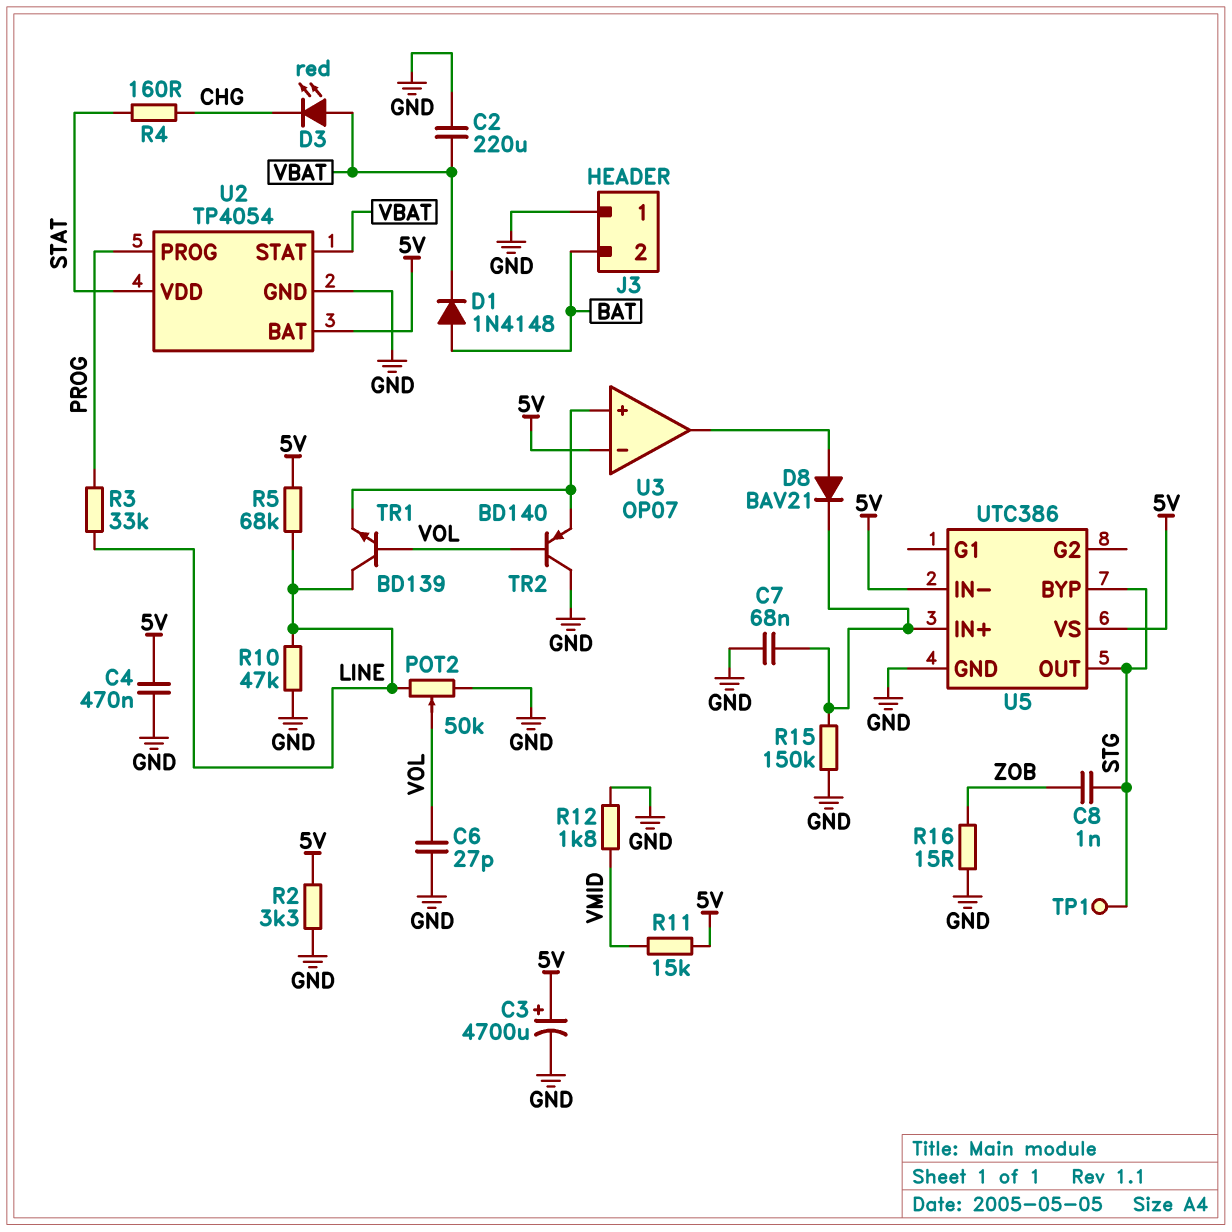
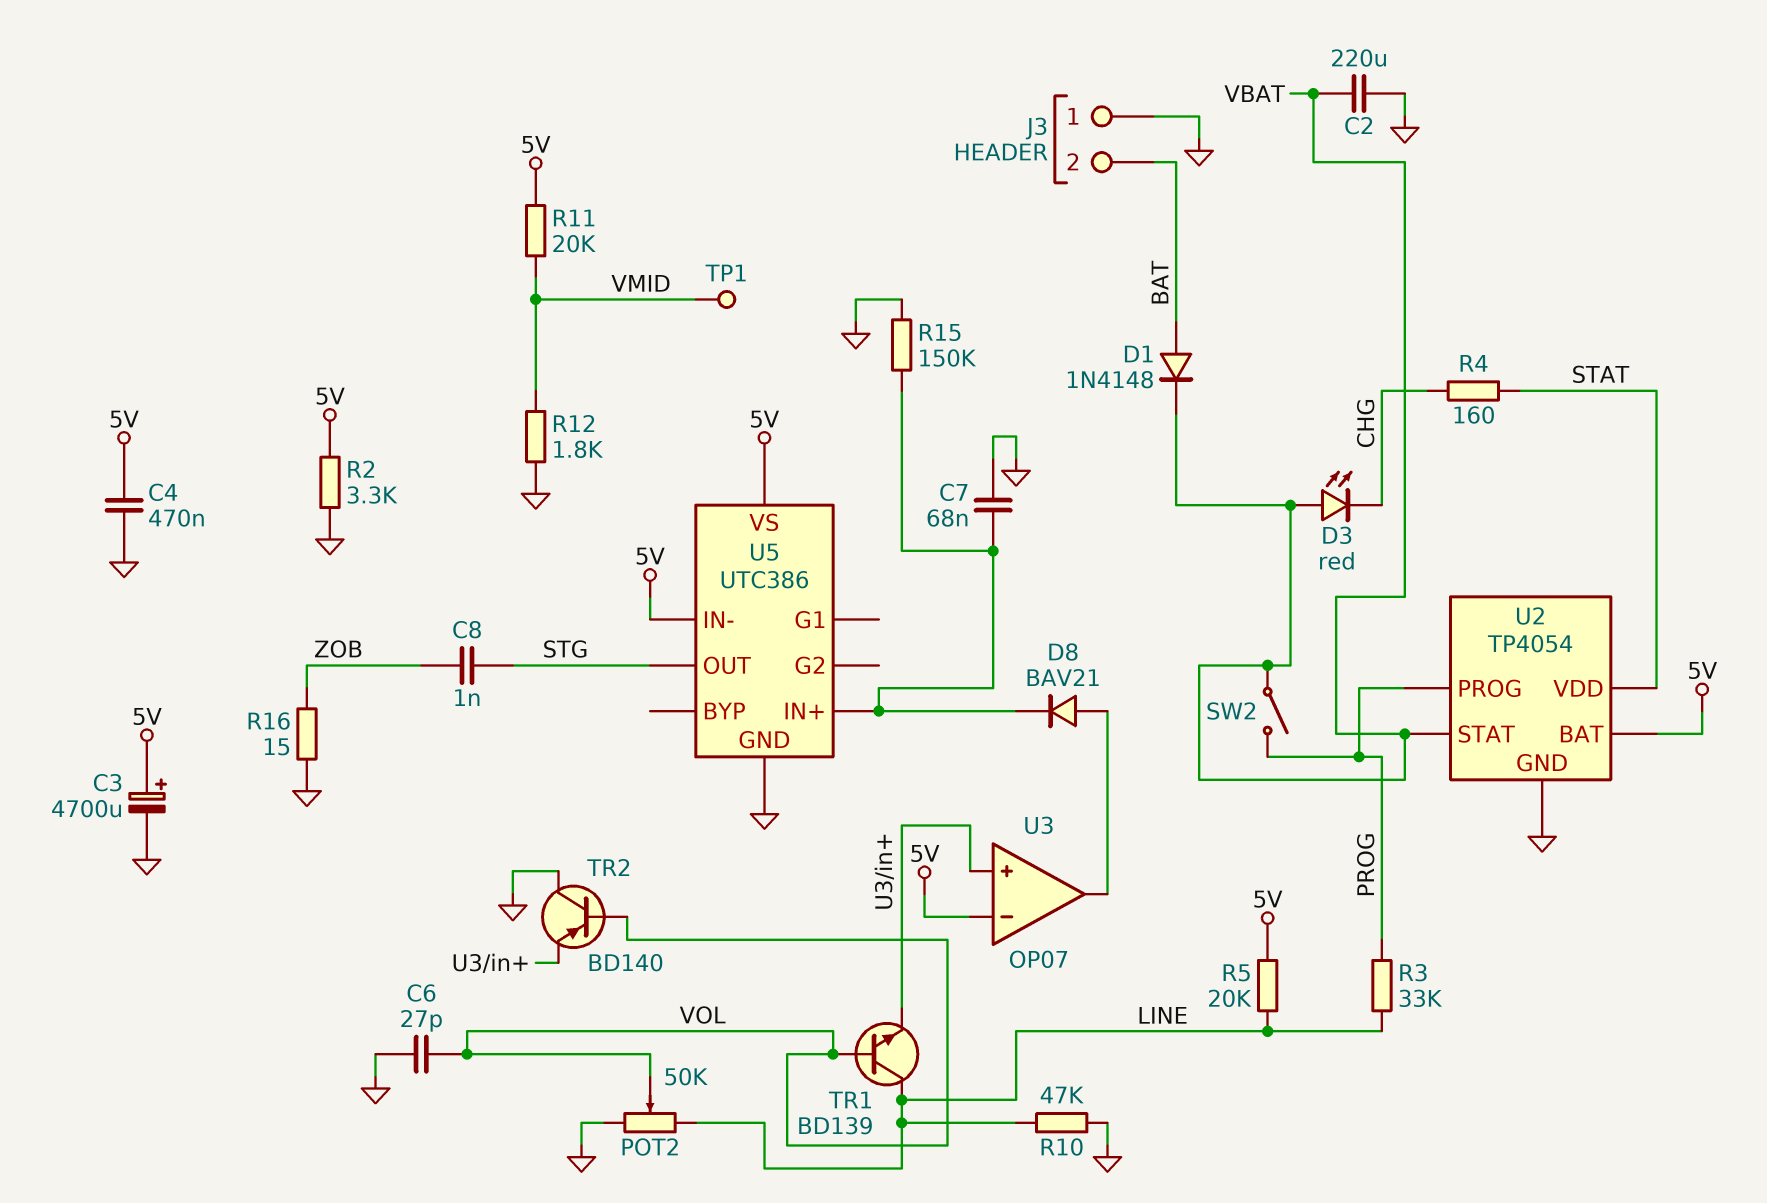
R5: 68k (5V, LINE) -> 20k (5V, LINE)
R11: 15k (5V, VMID) -> 20k (5V, VMID)
SW2: none -> switch (PROG, VBAT)
TP1: test point (STG) -> test point (VMID)
U5 pin BYP: STG -> none

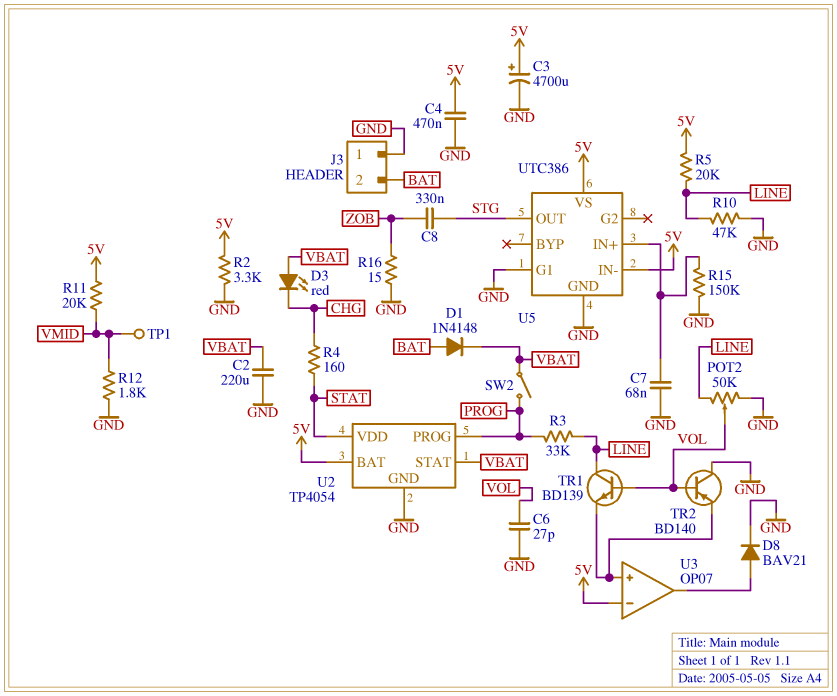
C8: 1nF (STG, ZOB) -> 330nF (STG, ZOB)
D8: diode BAV21 (A U3/out, K U5/IN+) -> diode BAV21 (A U3/out, K GND)
U5 pin G1: none -> GND

